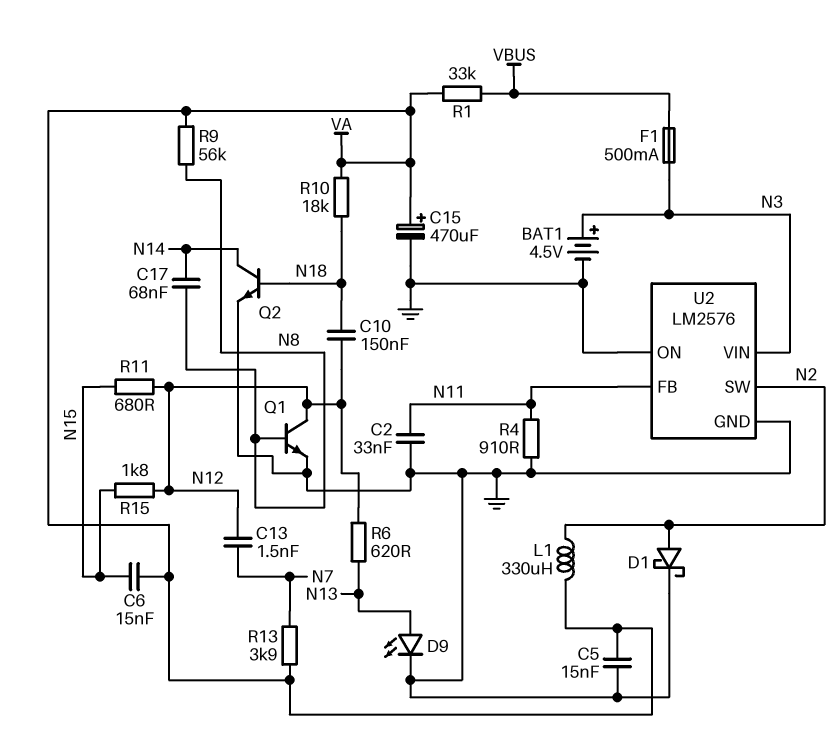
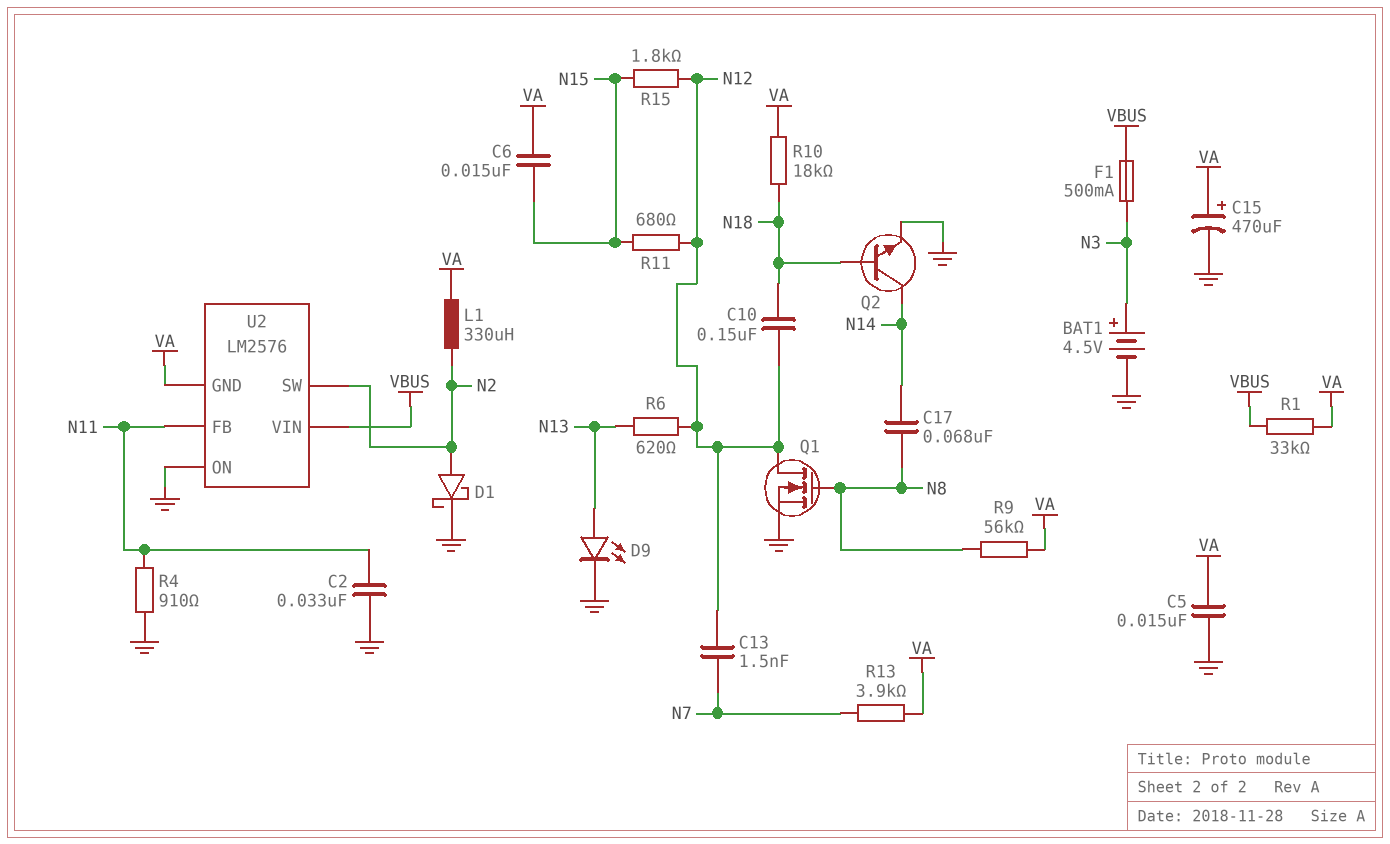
Q1: NPN (B N8, C N12, E GND) -> NMOS (G N8, D N12, S GND)
U2 pin GND: GND -> VA
U2 pin VIN: N3 -> VBUS

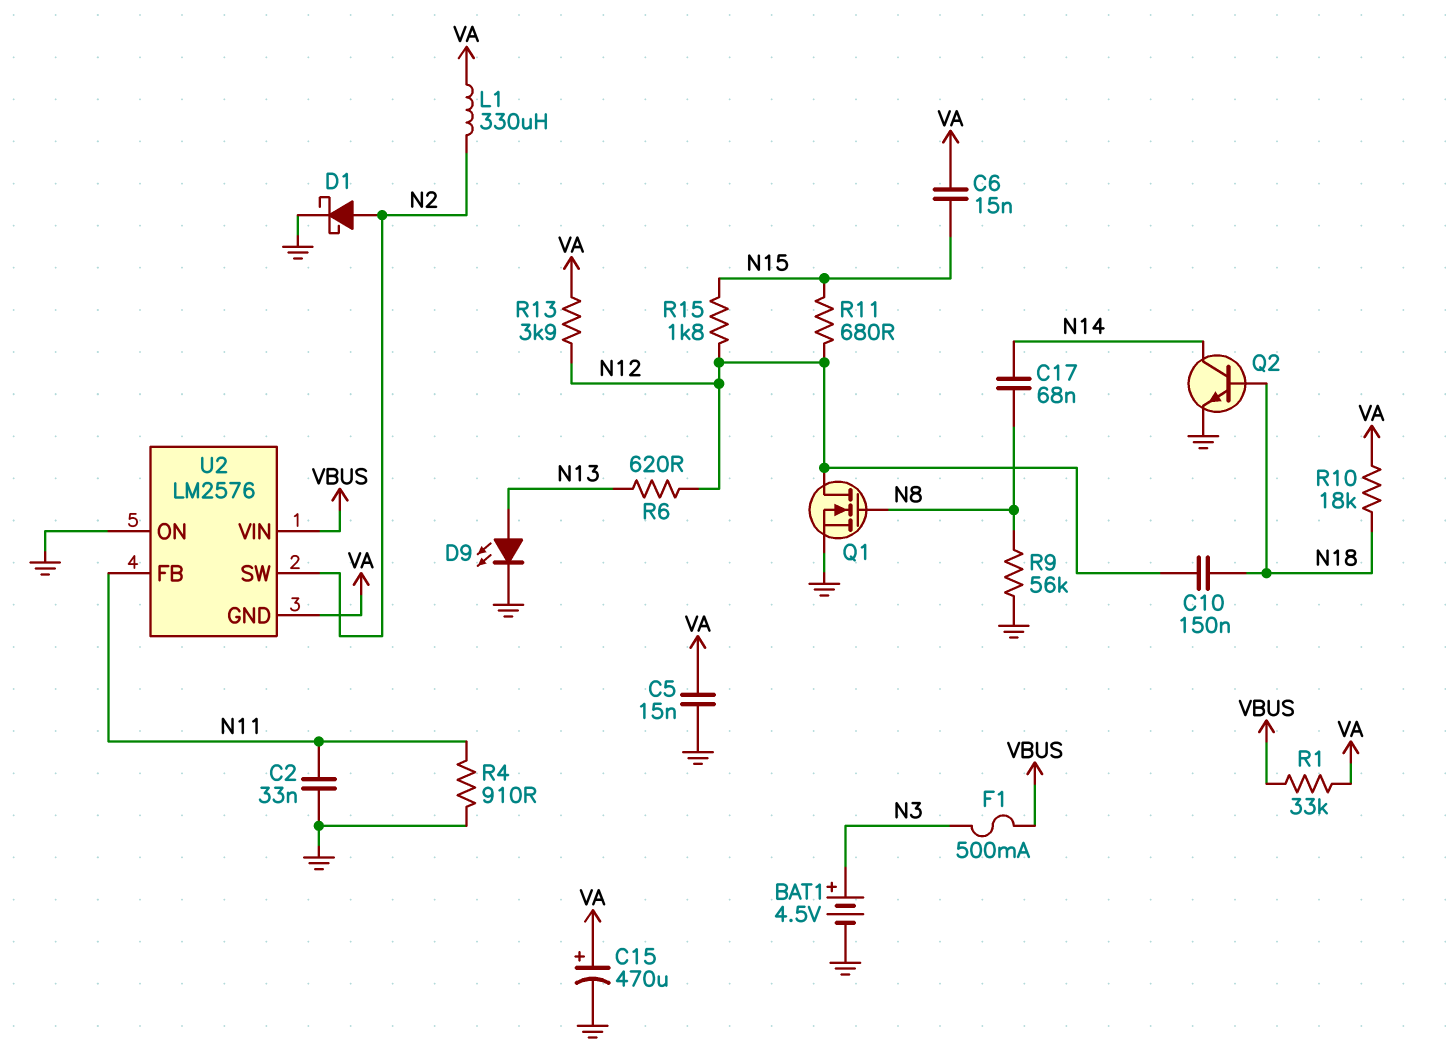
C13: 1.5nF (N7, N12) -> none
R9: 56k (N8, VA) -> 56k (GND, N8)
R13: 3.9k (N7, VA) -> 3.9k (N12, VA)

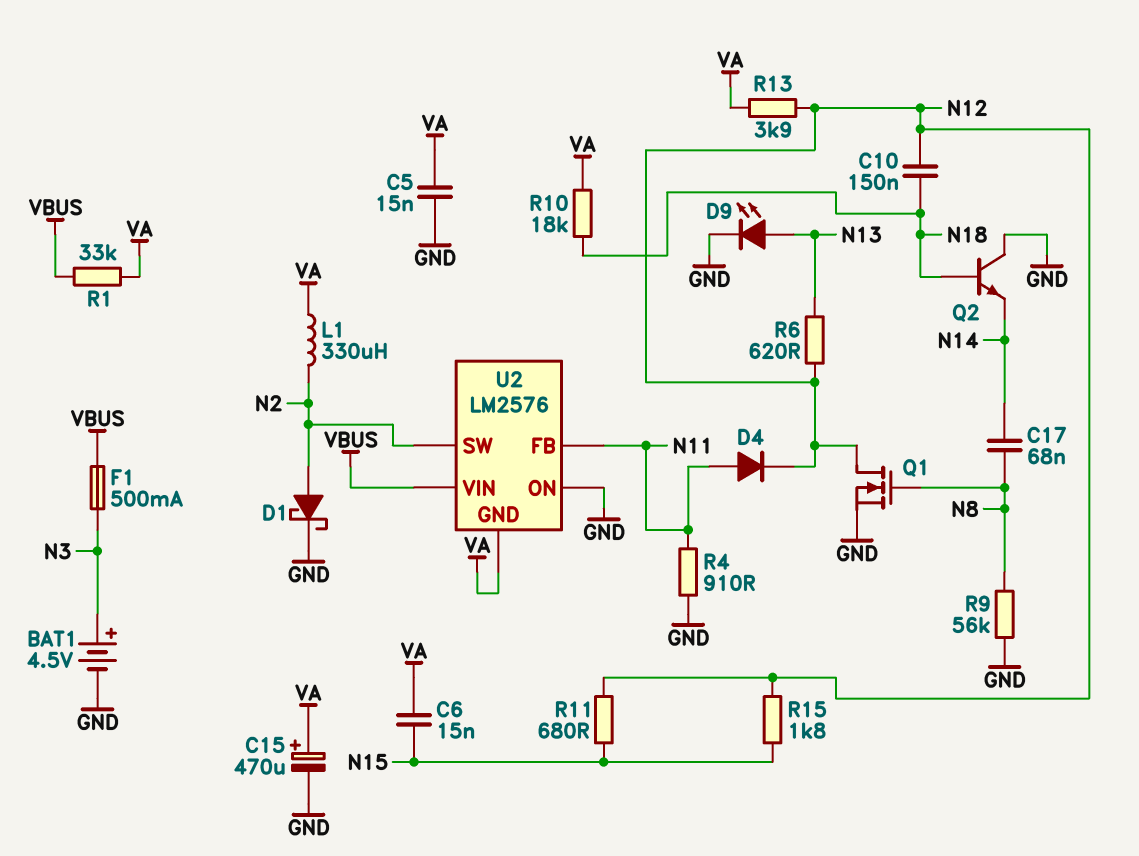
C2: 33nF (GND, N11) -> none
D4: none -> diode (A N11, K N12)
Q2: NPN (B N18, C N14, E GND) -> NPN (B N18, C GND, E N14)

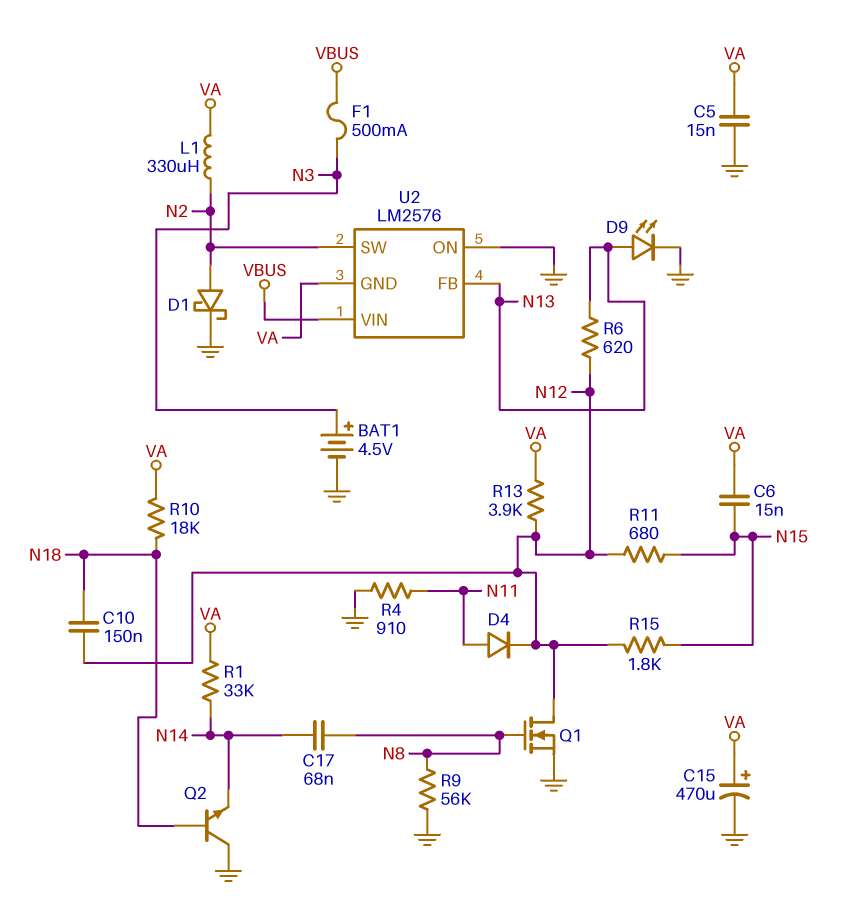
R1: 33k (VA, VBUS) -> 33k (N14, VA)
U2 pin FB: N11 -> N13

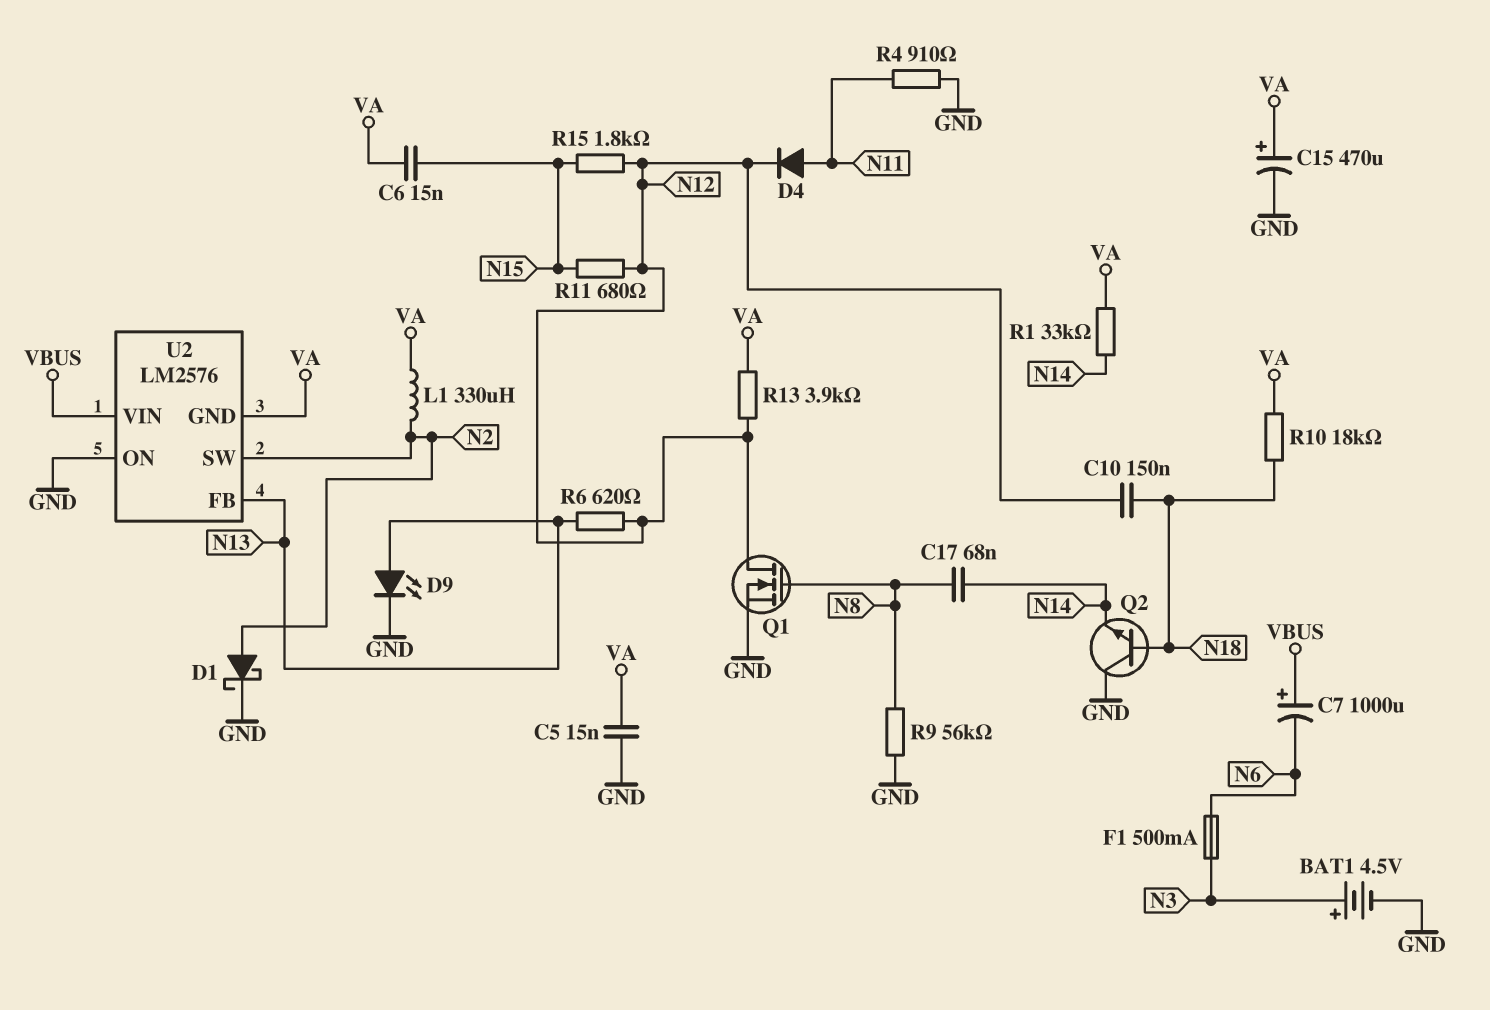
C7: none -> 1000uF (plus VBUS, minus N6)
F1: 500mA (N3, VBUS) -> 500mA (N3, N6)

